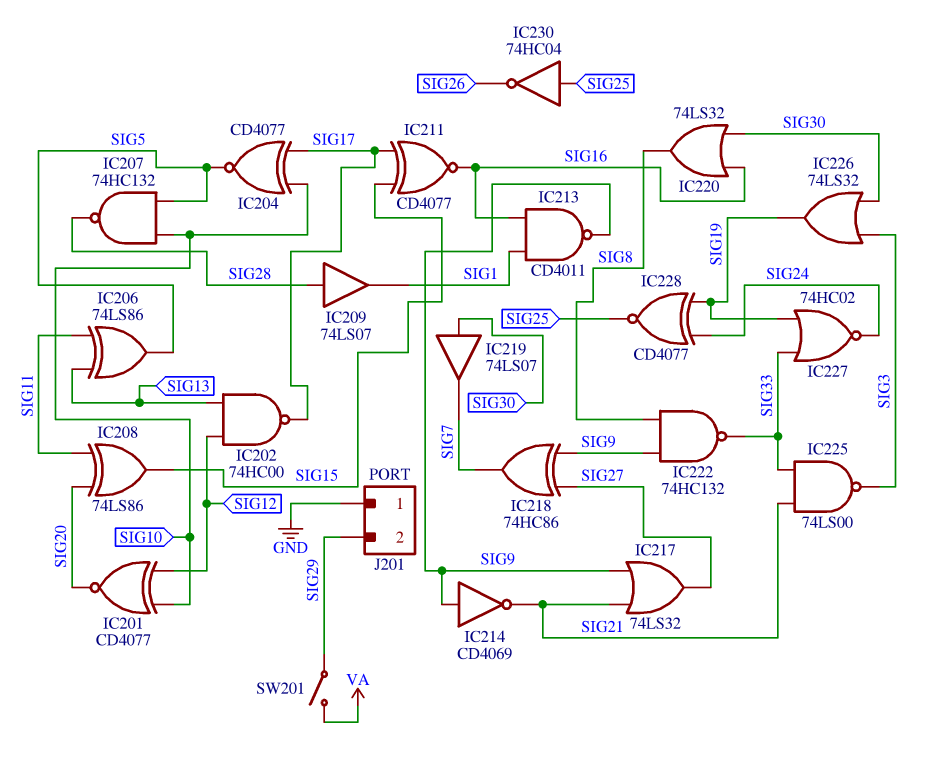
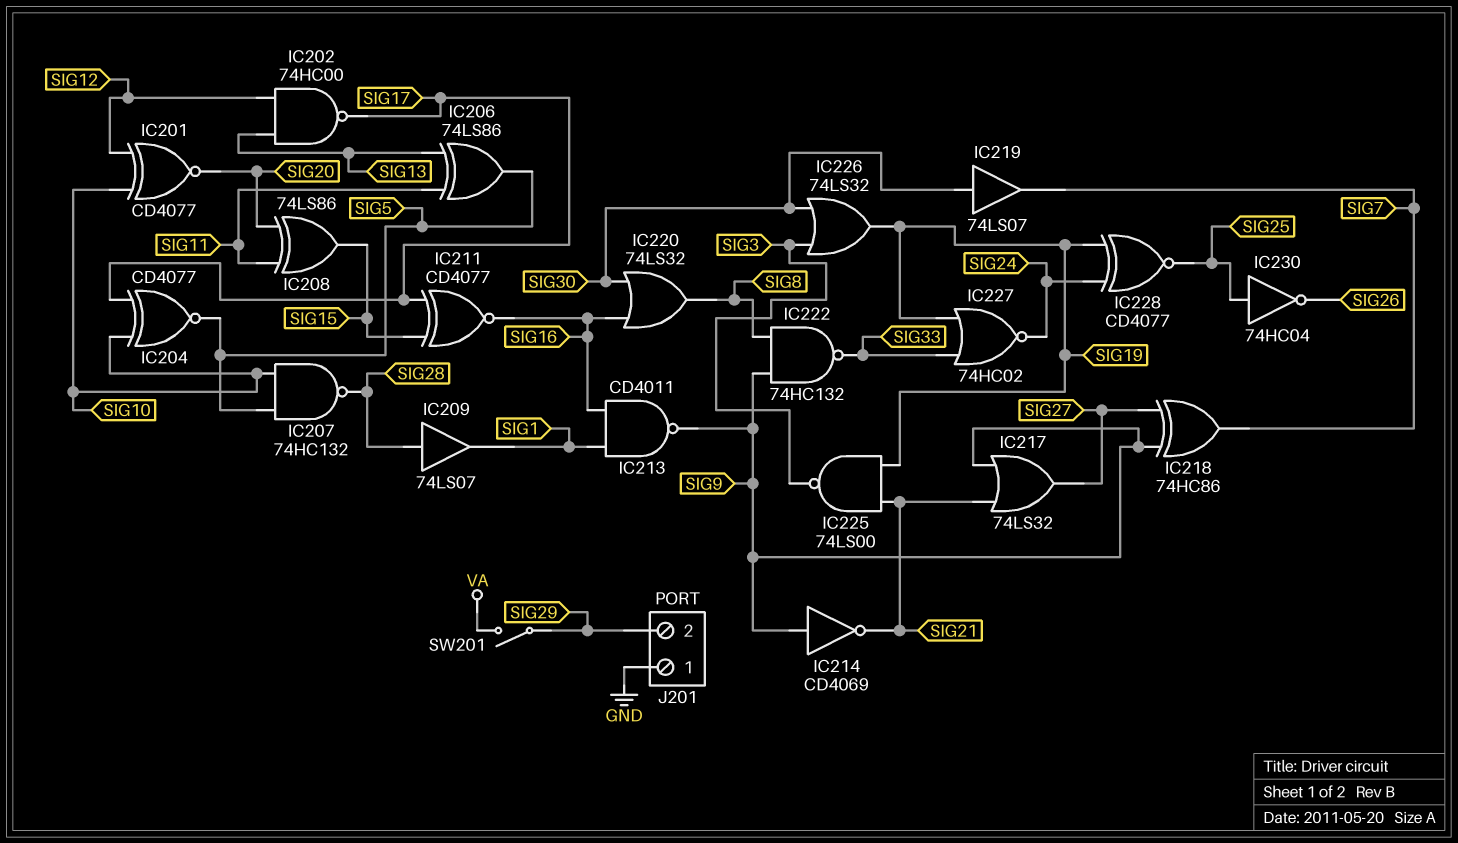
IC225: NAND 74LS00 (in SIG21, in SIG33, out SIG3) -> NAND 74LS00 (in SIG19, in SIG21, out SIG3)

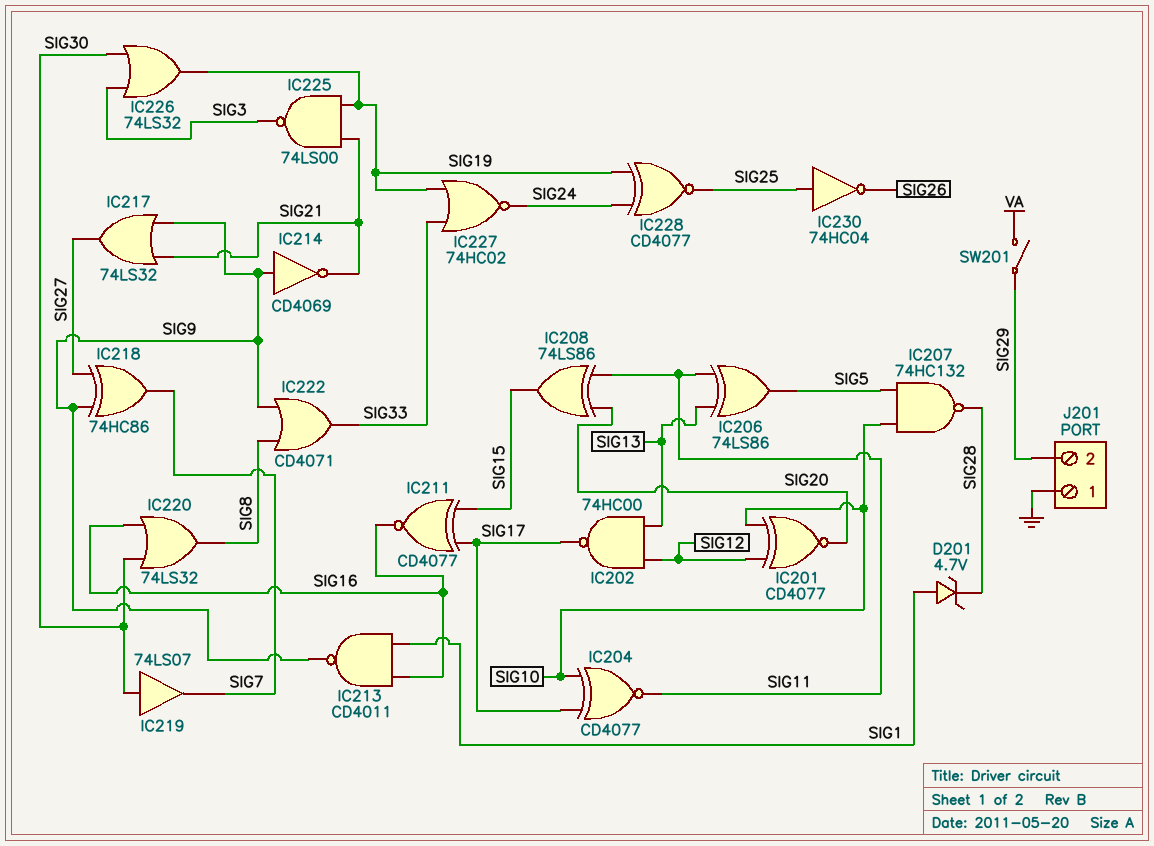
D201: none -> zener 4.7V (A SIG1, K SIG28)
IC204: XNOR CD4077 (in SIG10, in SIG17, out SIG5) -> XNOR CD4077 (in SIG10, in SIG17, out SIG11)
IC209: buffer 74LS07 (in SIG28, out SIG1) -> none
IC222: NAND 74HC132 (in SIG8, in SIG9, out SIG33) -> OR CD4071 (in SIG8, in SIG9, out SIG33)

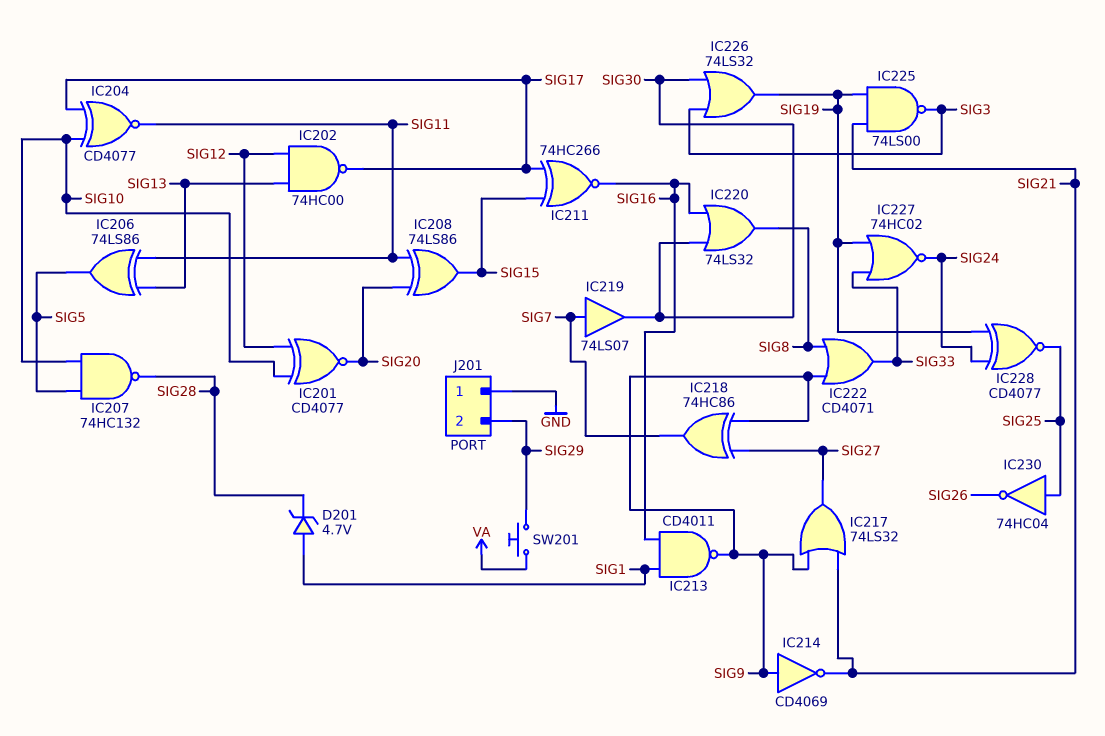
IC211: XNOR CD4077 (in SIG15, in SIG17, out SIG16) -> XNOR 74HC266 (in SIG15, in SIG17, out SIG16)
IC219: buffer 74LS07 (in SIG30, out SIG7) -> buffer 74LS07 (in SIG7, out SIG30)
SW201: switch (SIG29, VA) -> button (SIG29, VA)

